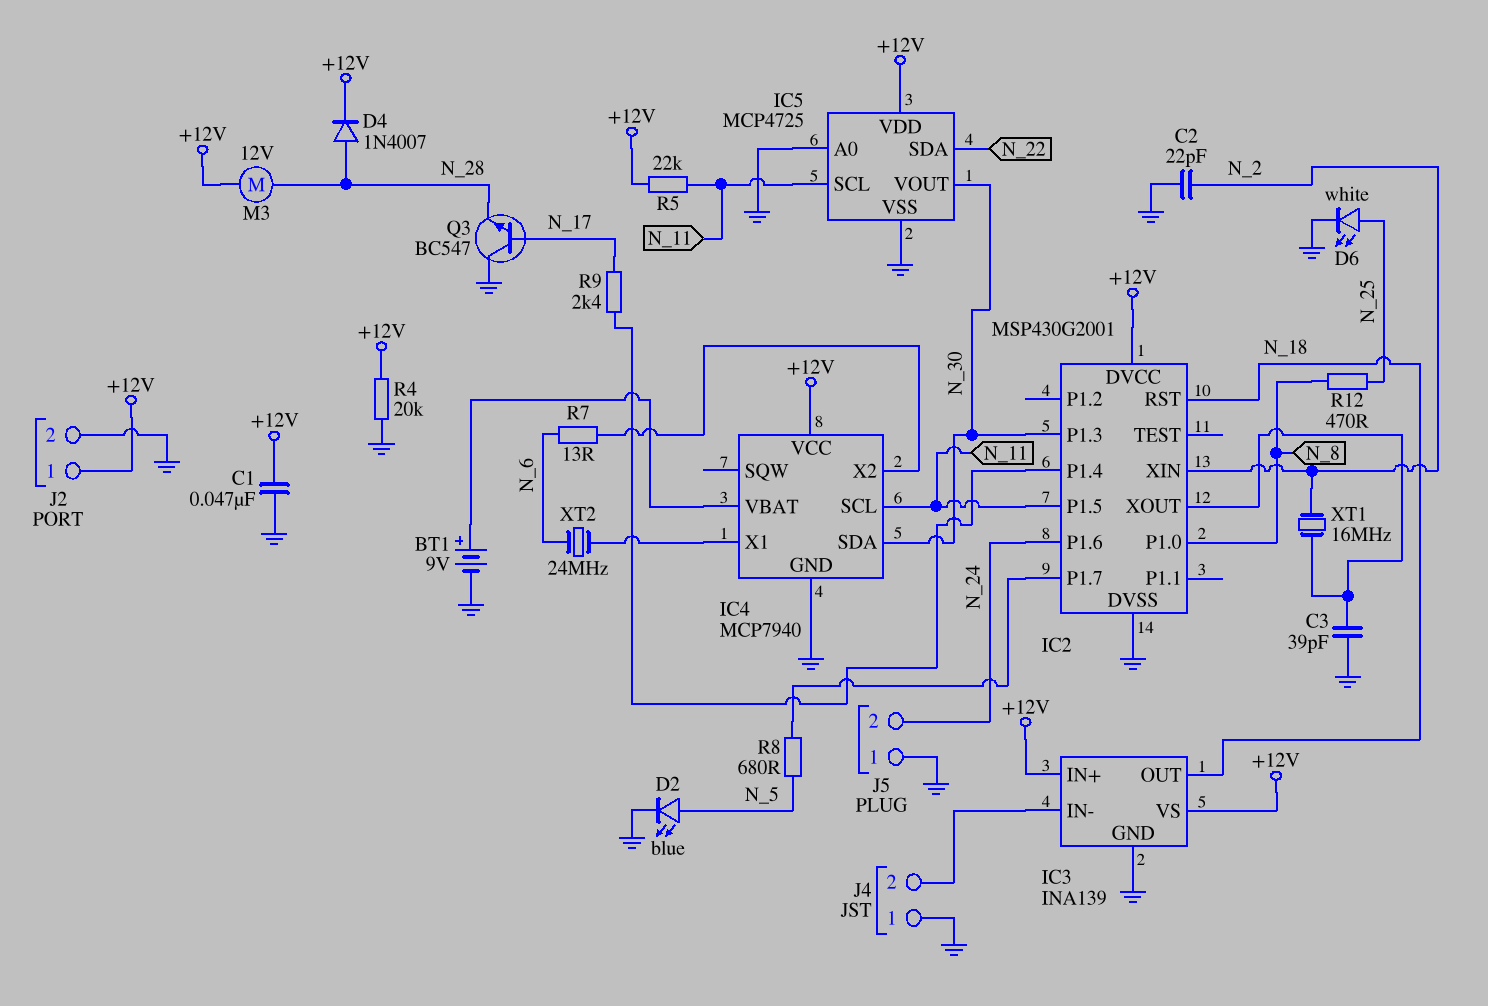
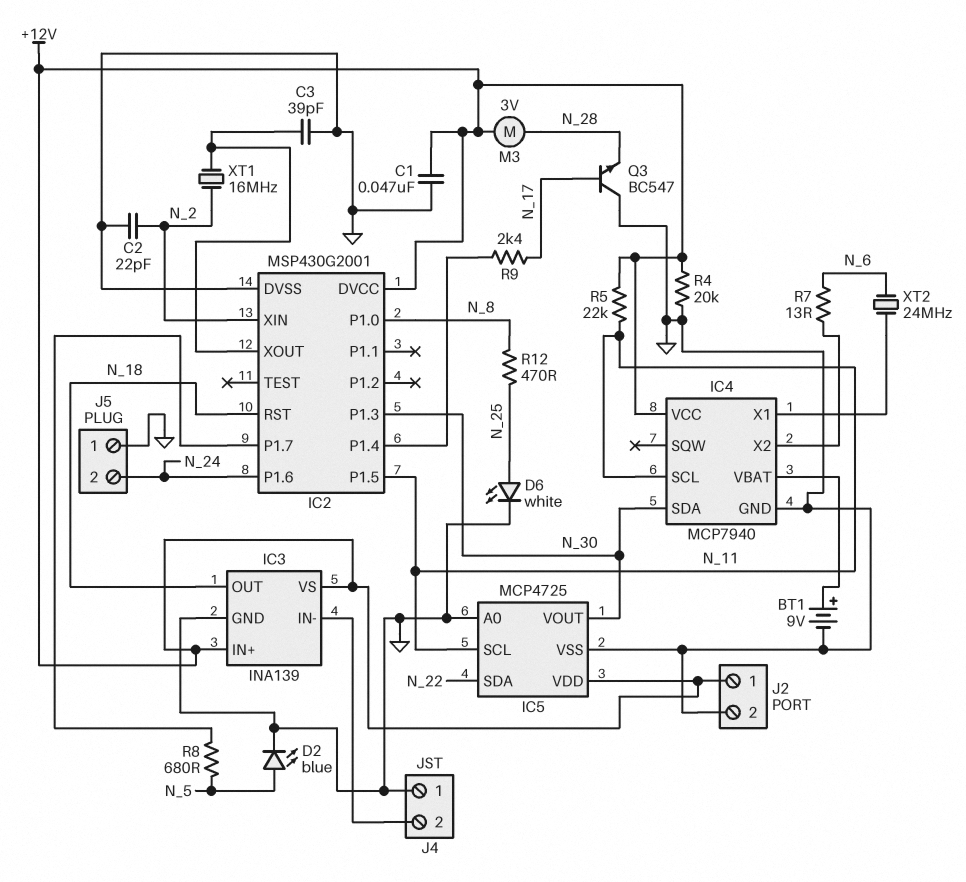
D4: diode 1N4007 (A N_28, K +12V) -> none
M3: motor 12V (+12V, N_28) -> motor 3V (+12V, N_28)

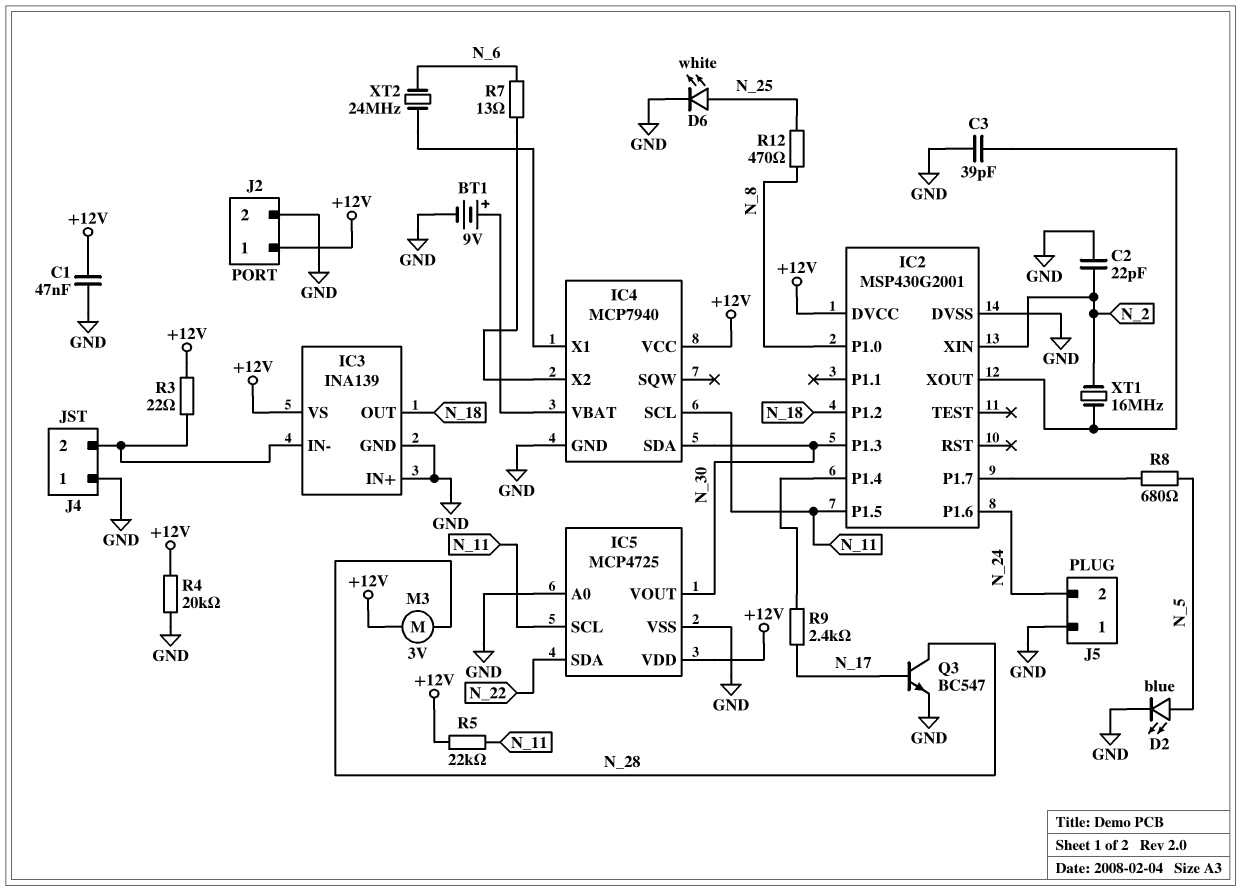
IC2 pin P1.2: none -> N_18
IC2 pin RST: N_18 -> none
IC3 pin IN+: +12V -> GND
Q3: NPN BC547 (B N_17, C GND, E N_28) -> NPN BC547 (B N_17, C N_28, E GND)
R3: none -> 22 (+12V, IC3/IN-)

